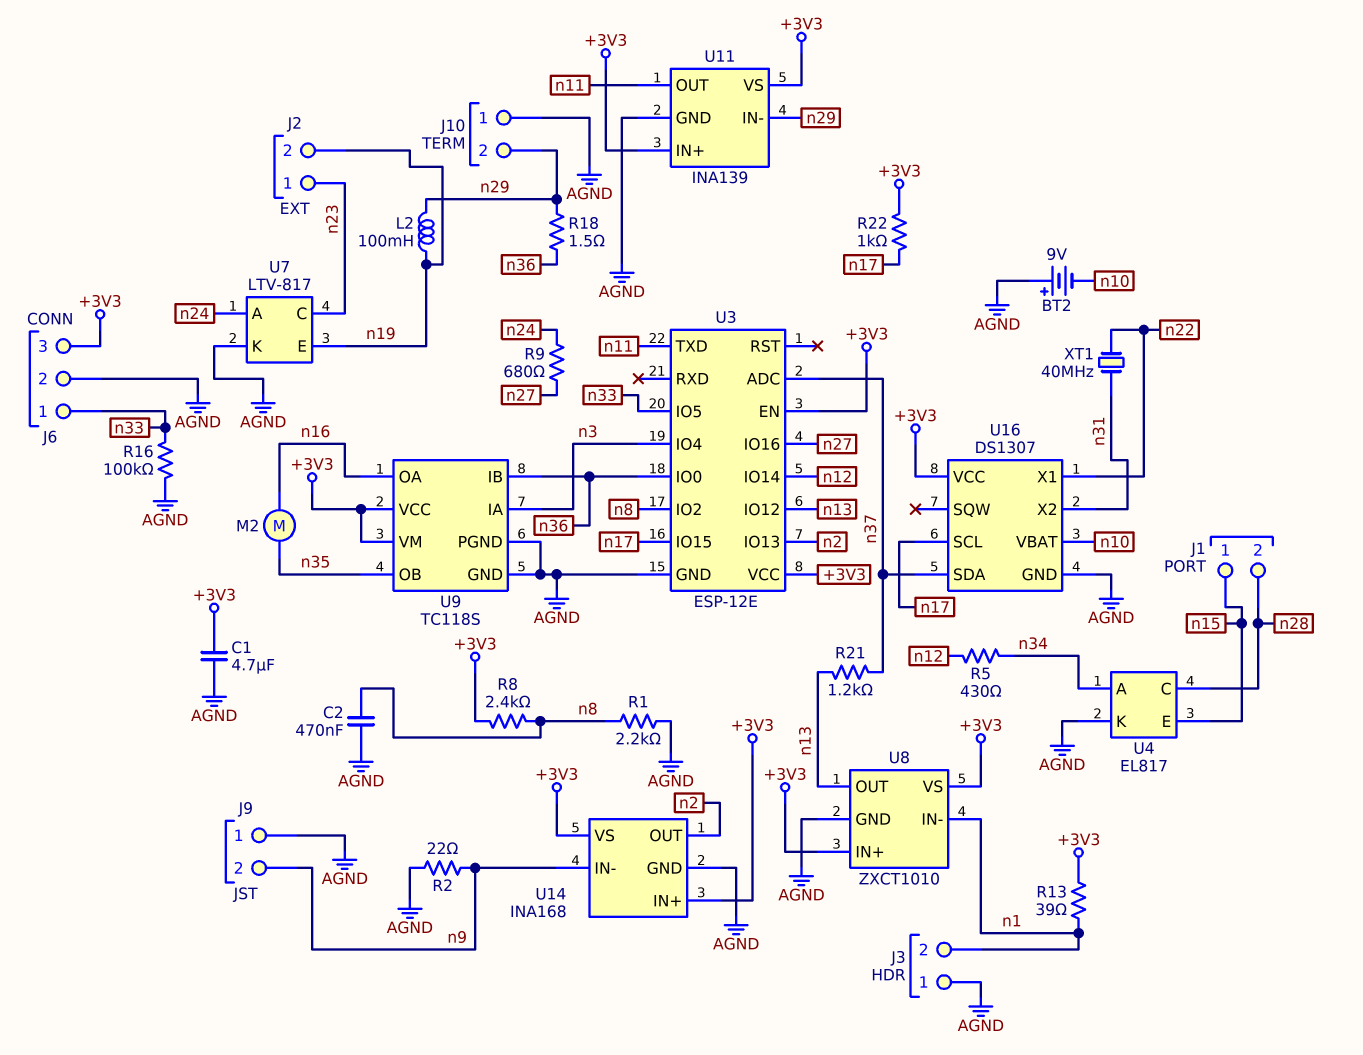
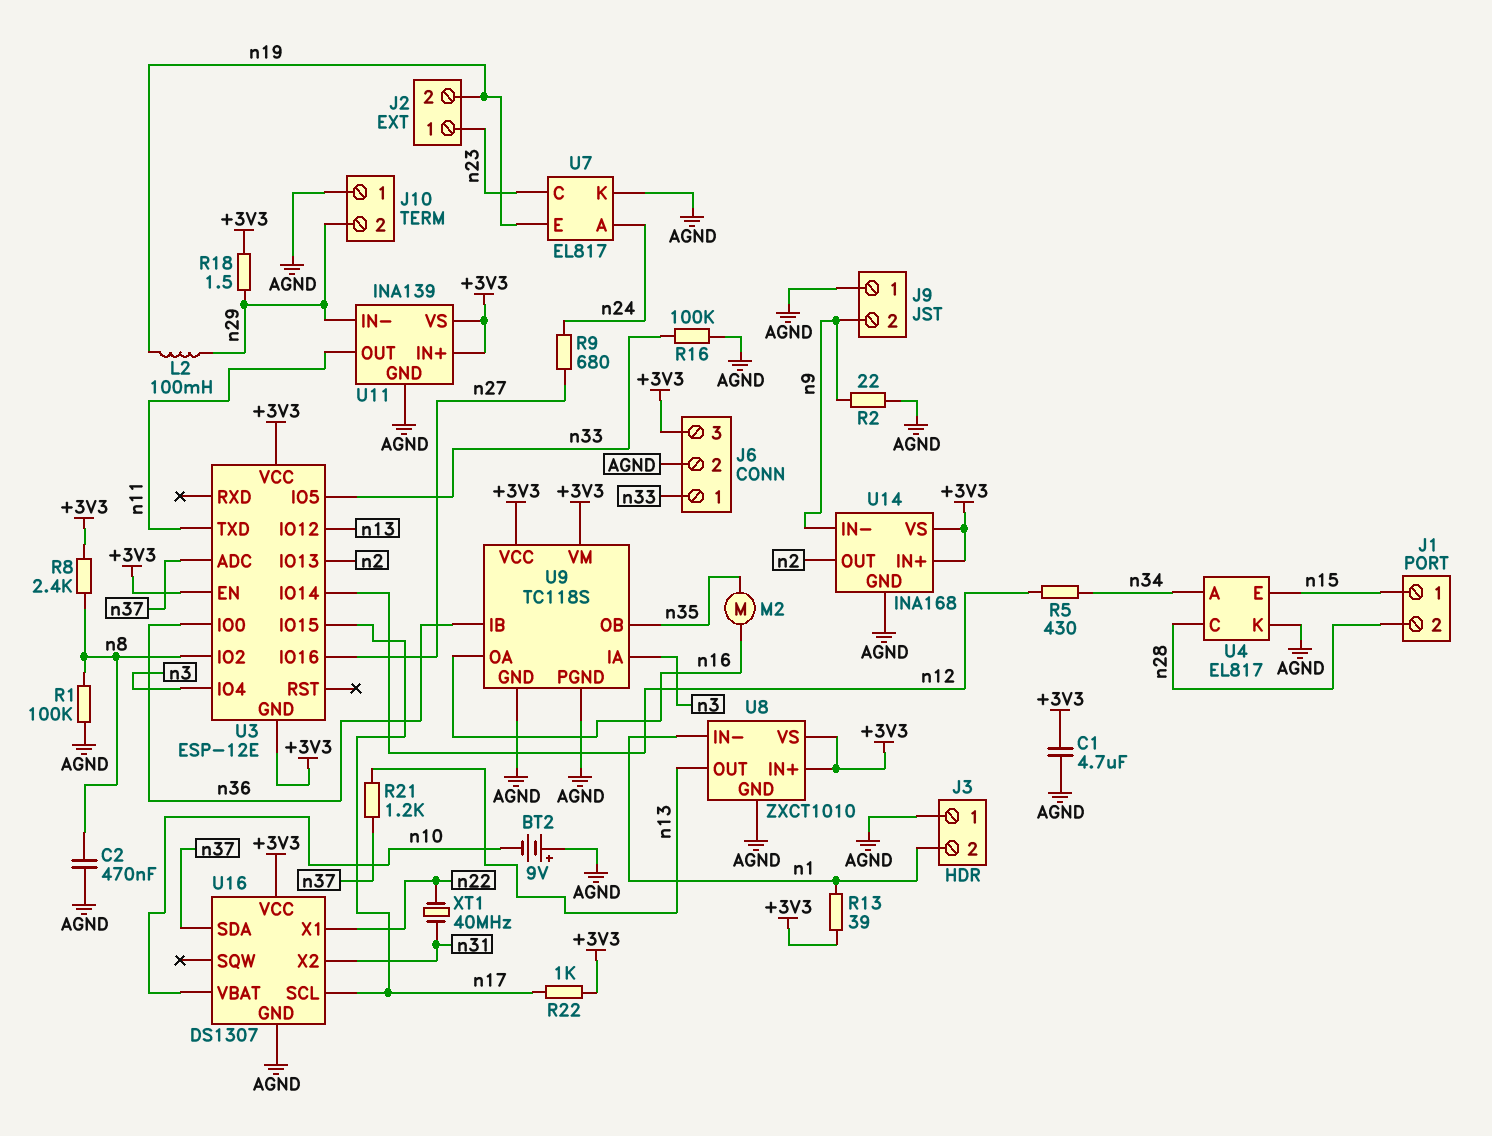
R1: 2.2k (AGND, n8) -> 100k (AGND, n8)
R18: 1.5 (n29, n36) -> 1.5 (+3V3, n29)
U3 pin GND: AGND -> +3V3
U7: LTV-817 -> EL817

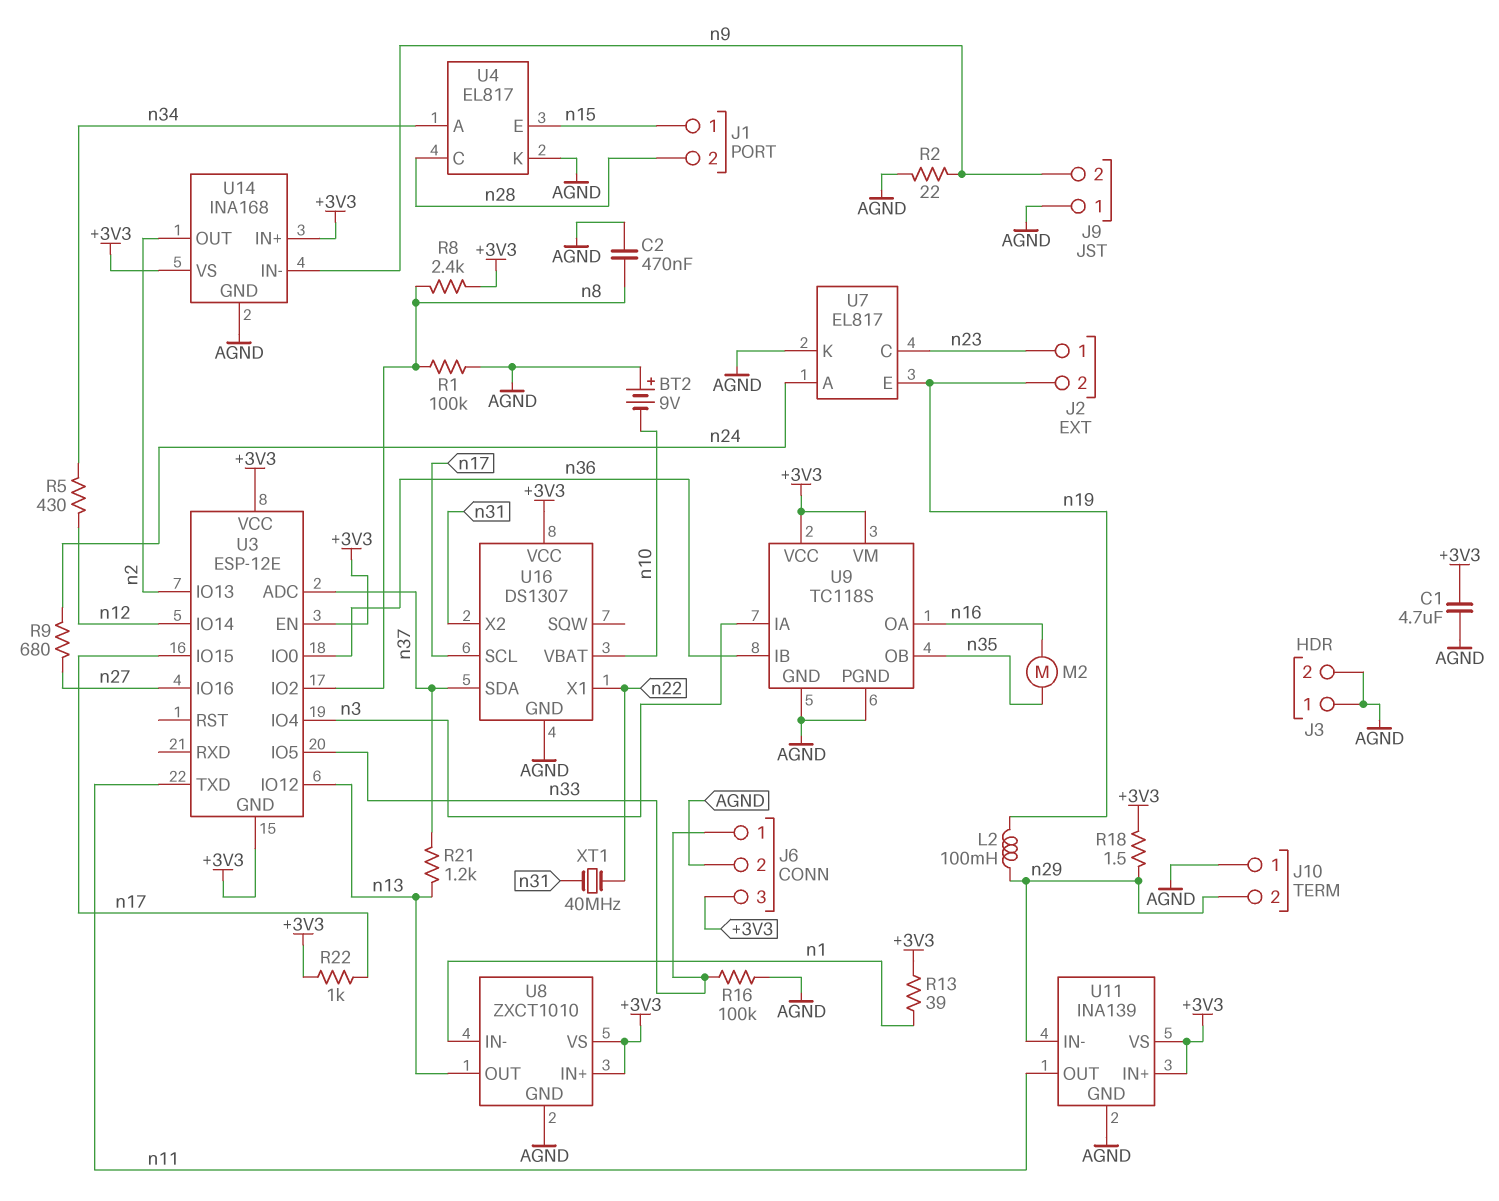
J3 pin 2: n1 -> AGND

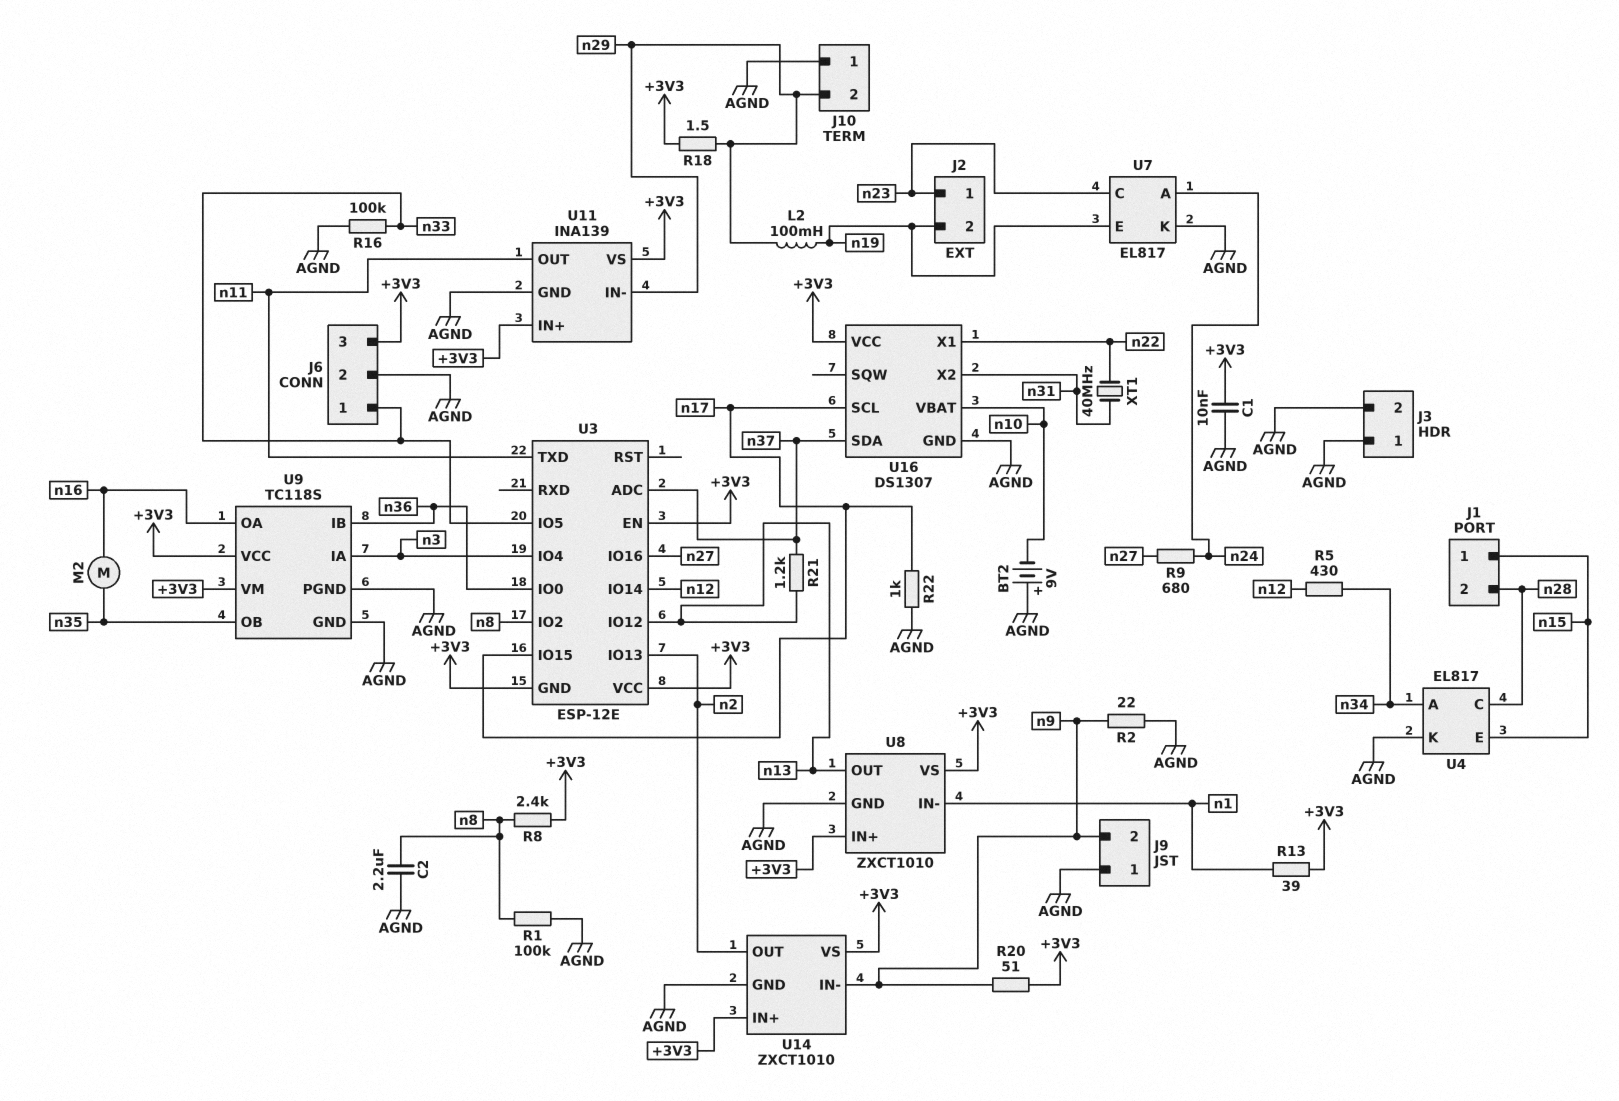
C1: 4.7uF (+3V3, AGND) -> 10nF (+3V3, AGND)
C2: 470nF (AGND, n8) -> 2.2uF (AGND, n8)
R20: none -> 51 (+3V3, n9)
R22: 1k (+3V3, n17) -> 1k (AGND, n17)
U14: INA168 -> ZXCT1010

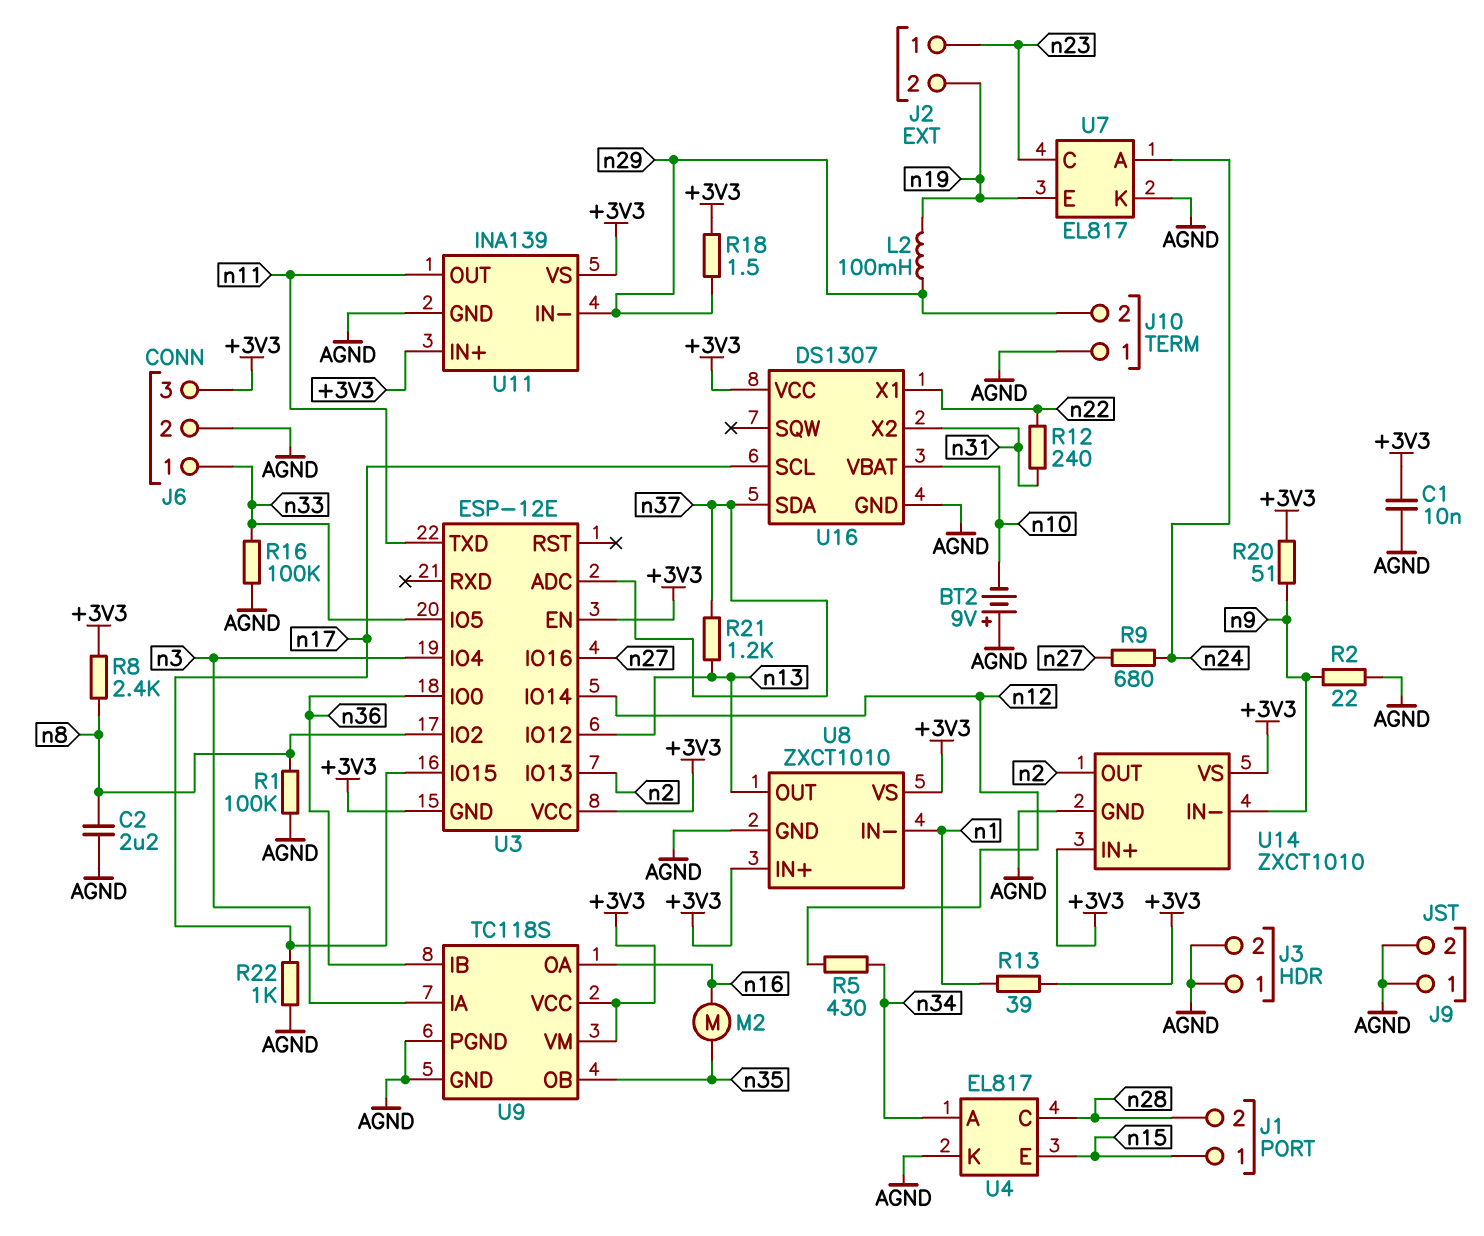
J9 pin 2: n9 -> AGND
R12: none -> 240 (n22, n31)
XT1: 40MHz (n22, n31) -> none

